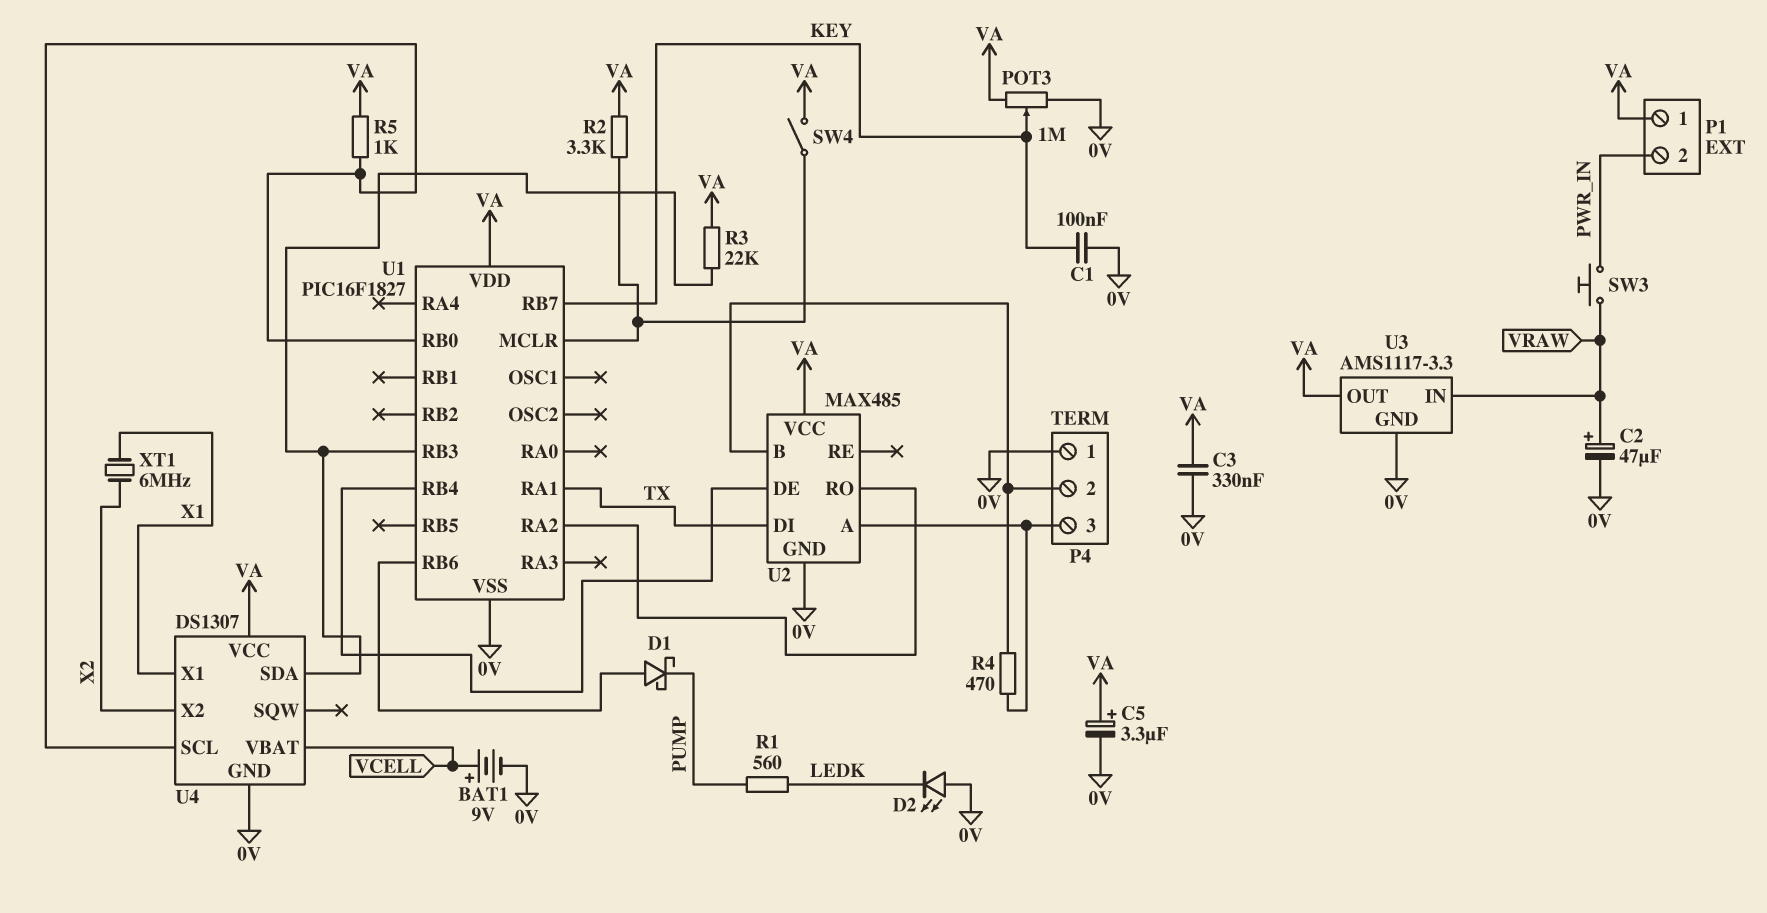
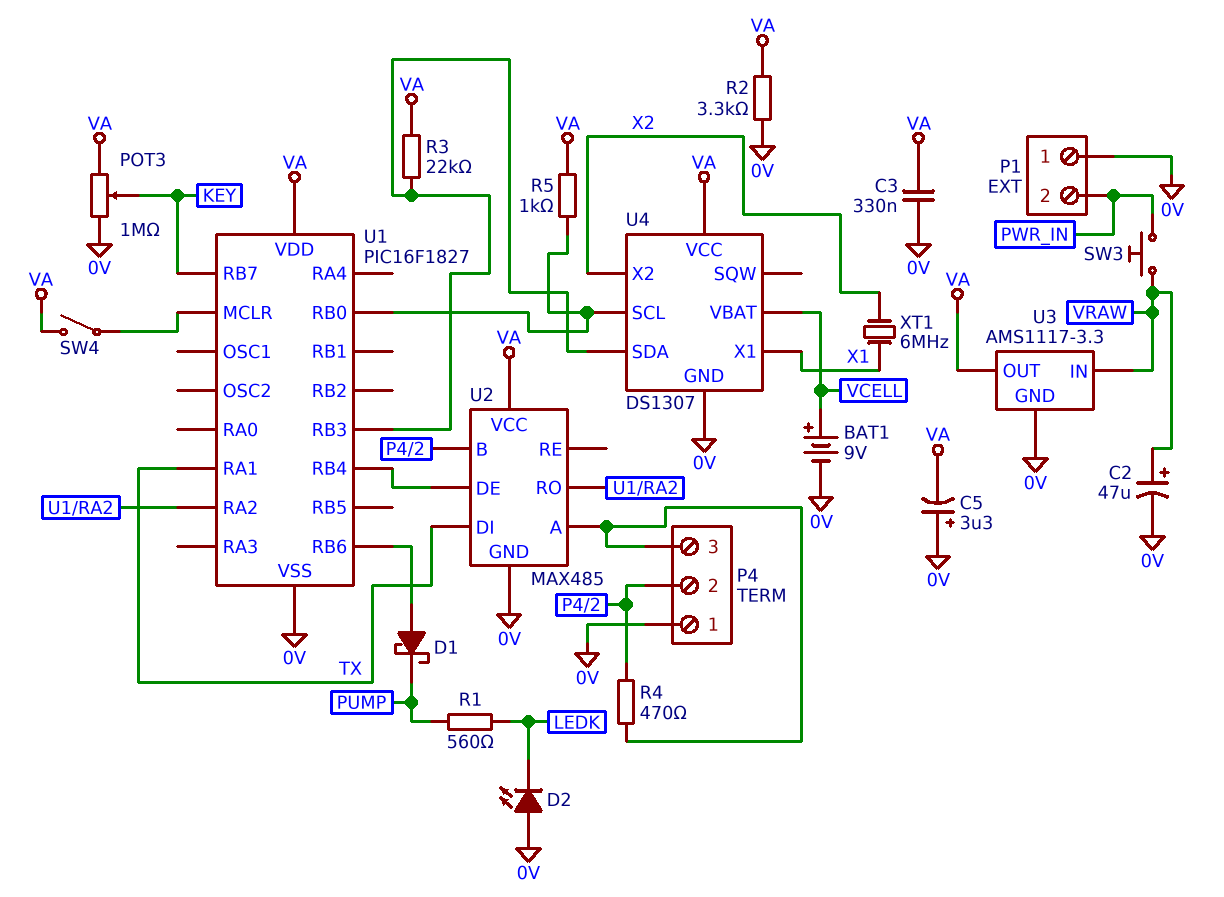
C1: 100nF (0V, KEY) -> none
C5: 3.3uF (plus VA, minus 0V) -> 3.3uF (plus 0V, minus VA)
P1 pin 1: VA -> 0V
R2: 3.3k (U1/MCLR, VA) -> 3.3k (0V, VA)

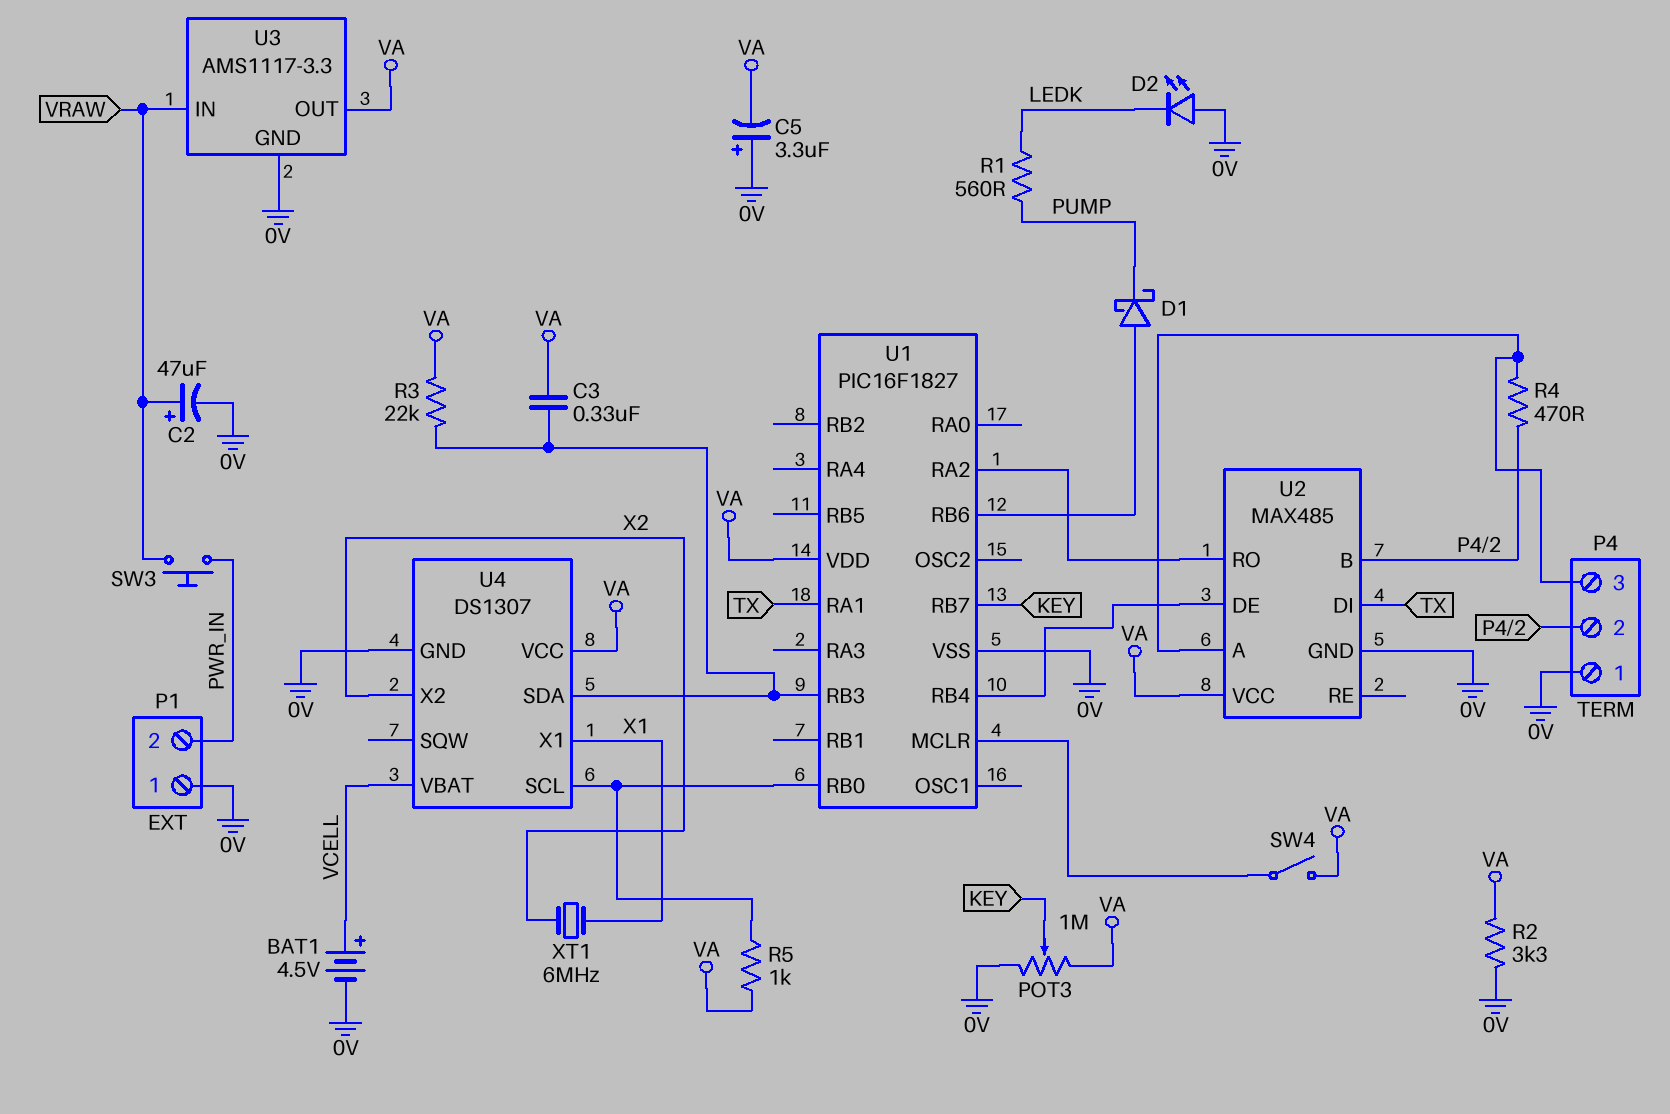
BAT1: 9V (plus VCELL, minus 0V) -> 4.5V (plus VCELL, minus 0V)
C3: 330nF (0V, VA) -> 330nF (U1/RB3, VA)

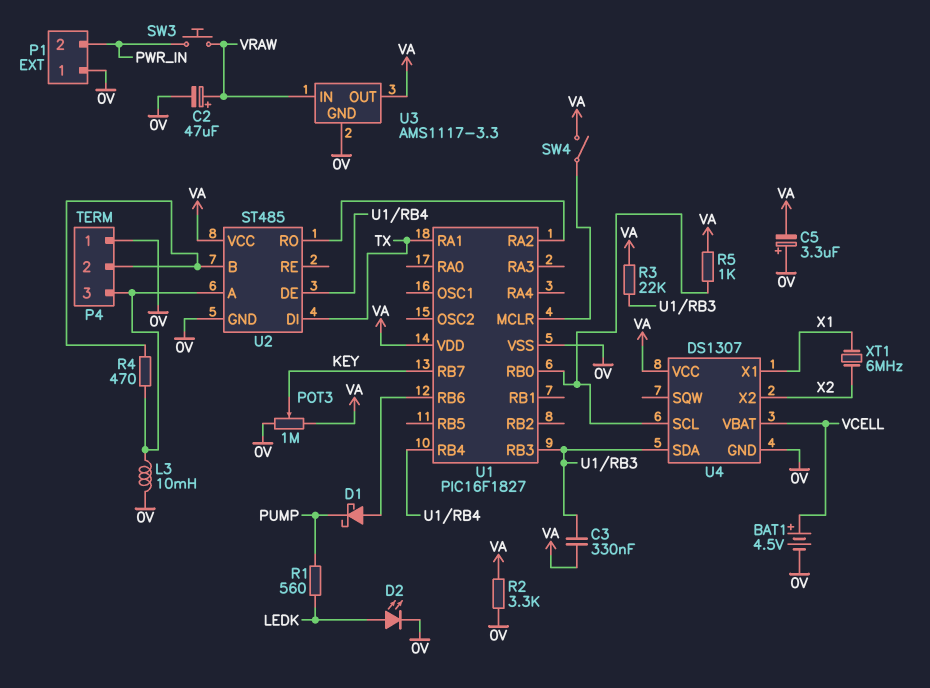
D2: LED (A 0V, K LEDK) -> LED (A LEDK, K 0V)
L3: none -> 10mH (0V, P4/3)
U2: MAX485 -> ST485

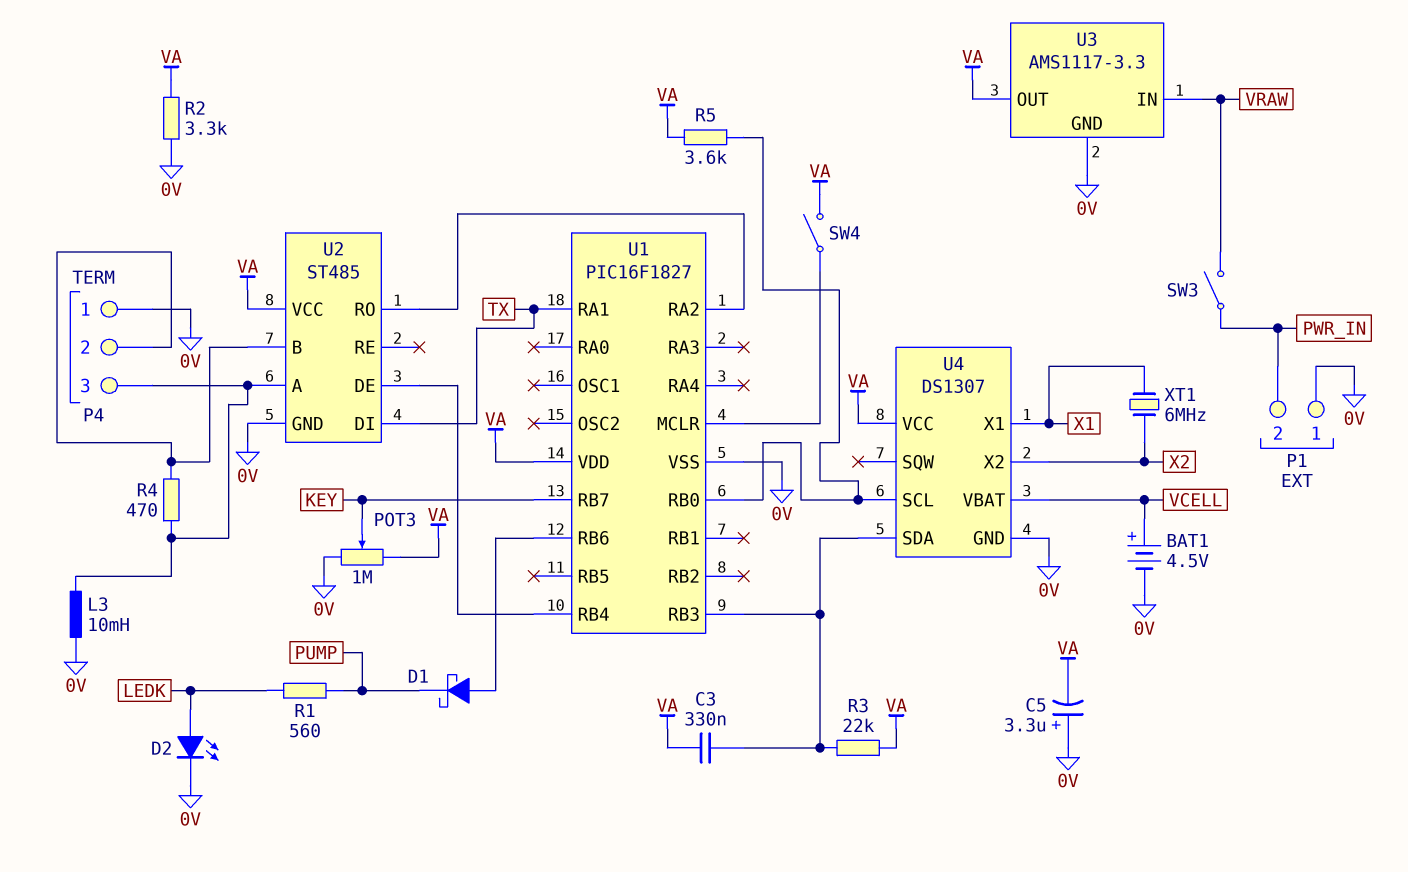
C2: 47uF (plus VRAW, minus 0V) -> none
R5: 1k (U1/RB0, VA) -> 3.6k (U1/RB0, VA)
SW3: button (PWR_IN, VRAW) -> switch (PWR_IN, VRAW)

